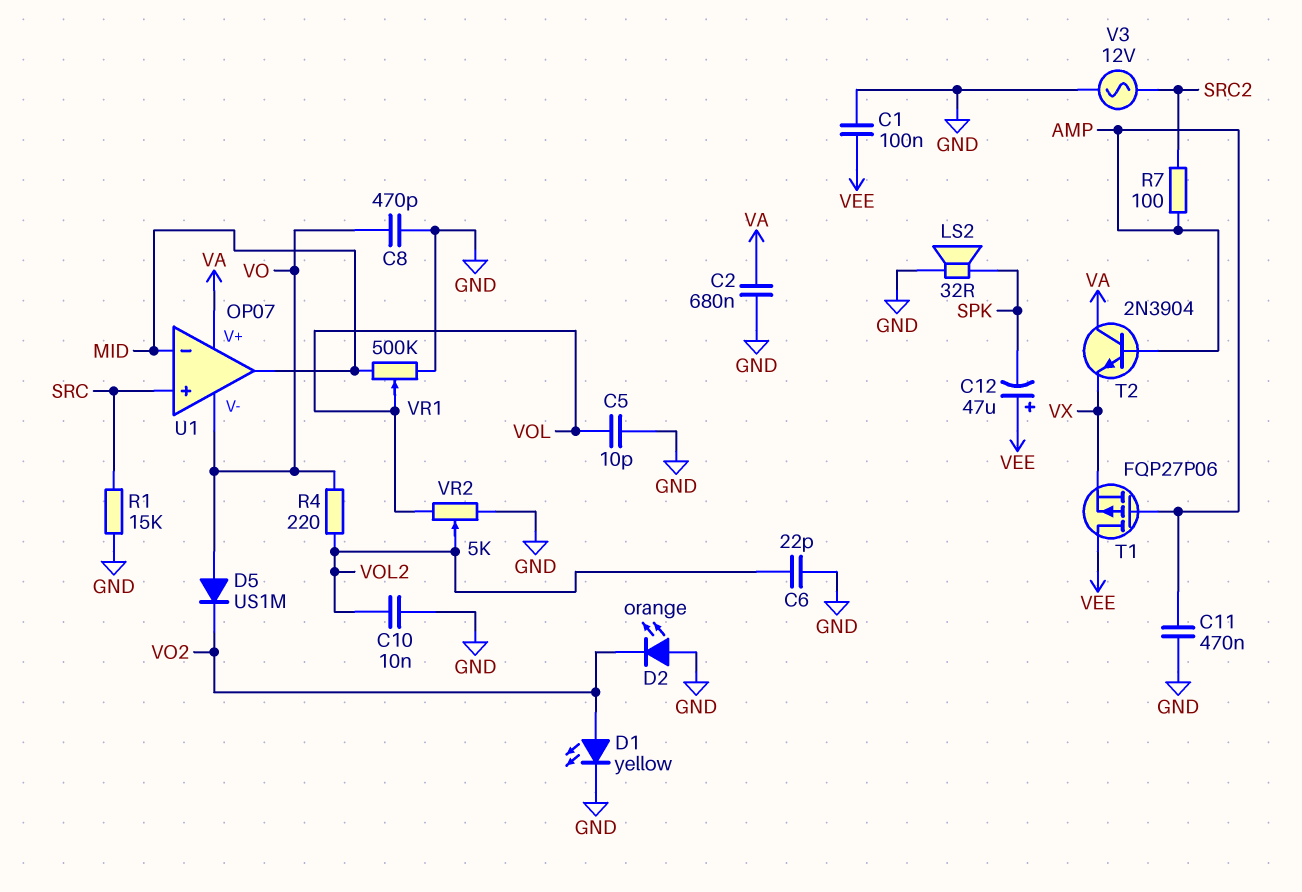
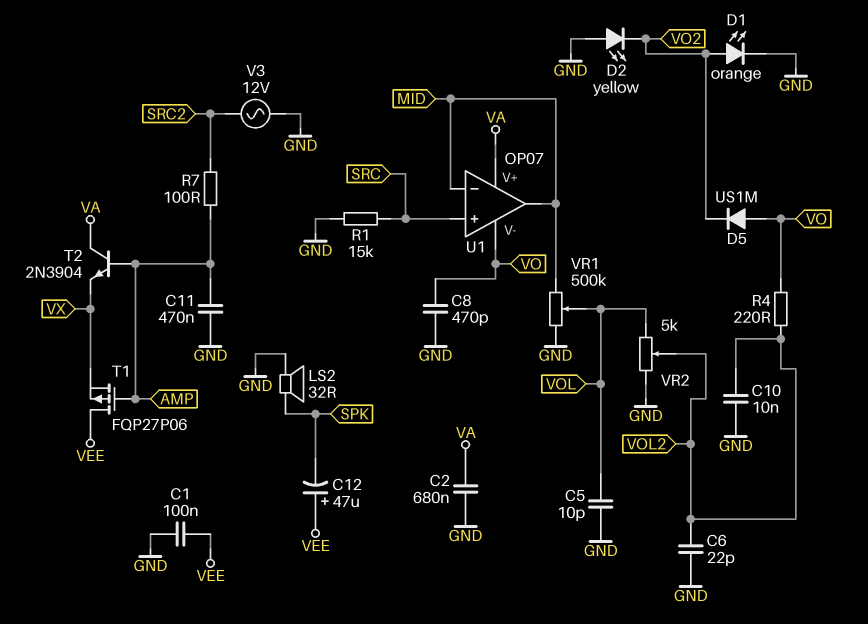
D1: LED yellow (A VO2, K GND) -> LED orange (A VO2, K GND)
D2: LED orange (A GND, K VO2) -> LED yellow (A GND, K VO2)

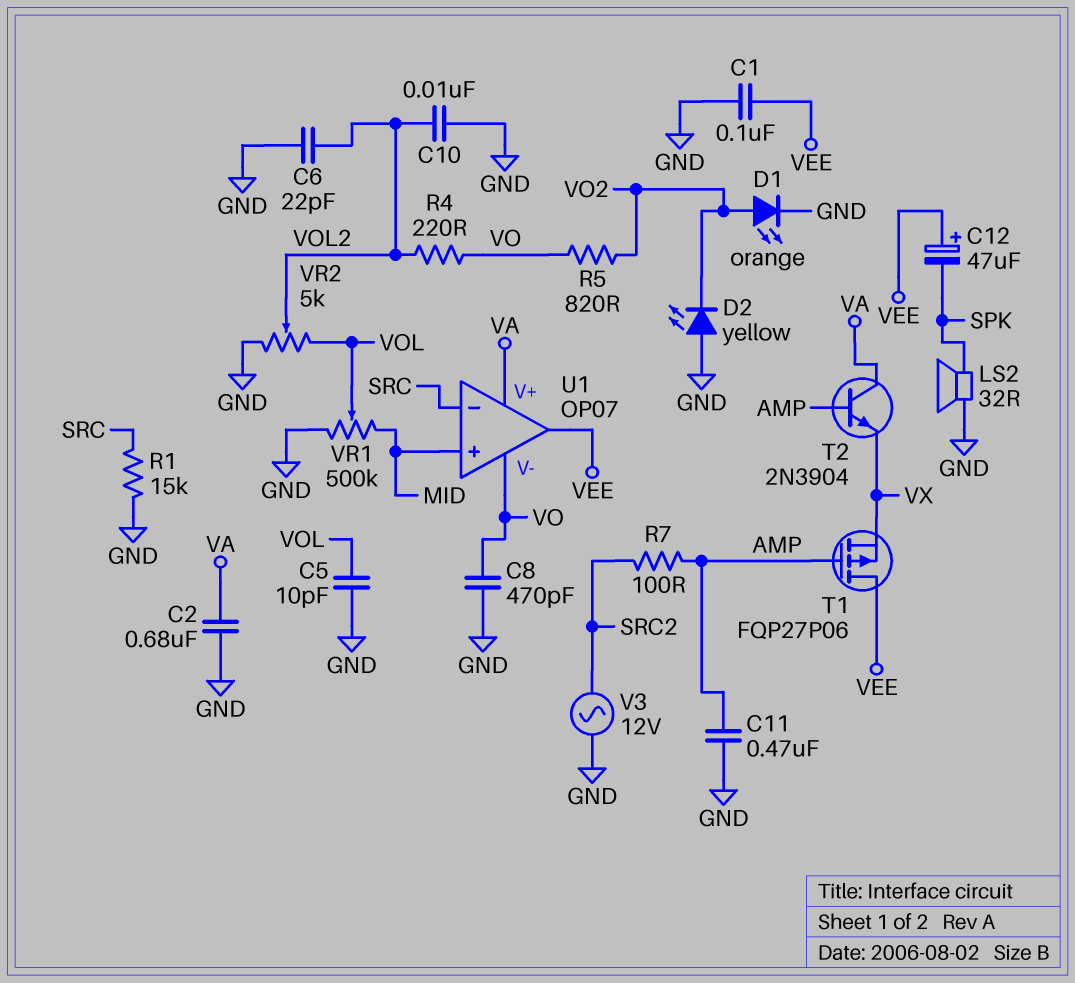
D5: diode US1M (A VO, K VO2) -> none
R5: none -> 820 (VO, VO2)
U1 pin in+: SRC -> MID
U1 pin in-: MID -> SRC
U1 pin out: MID -> VEE

